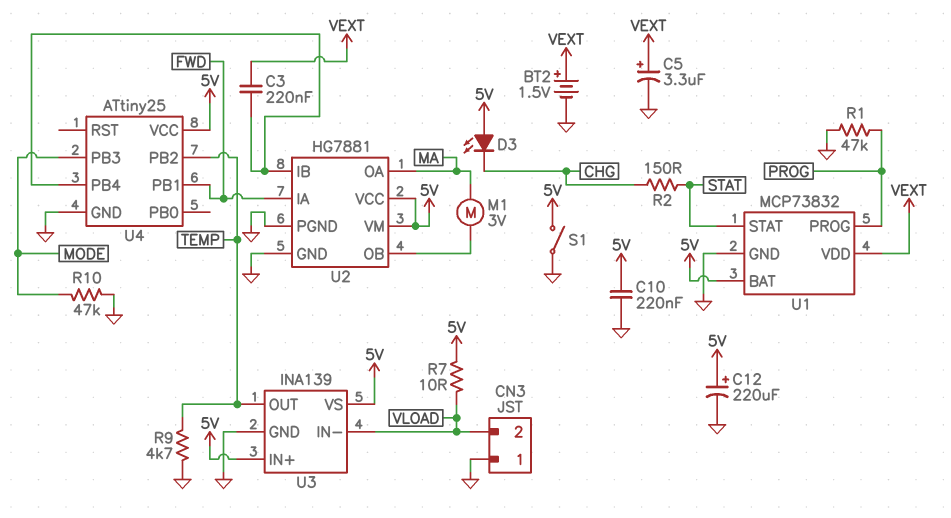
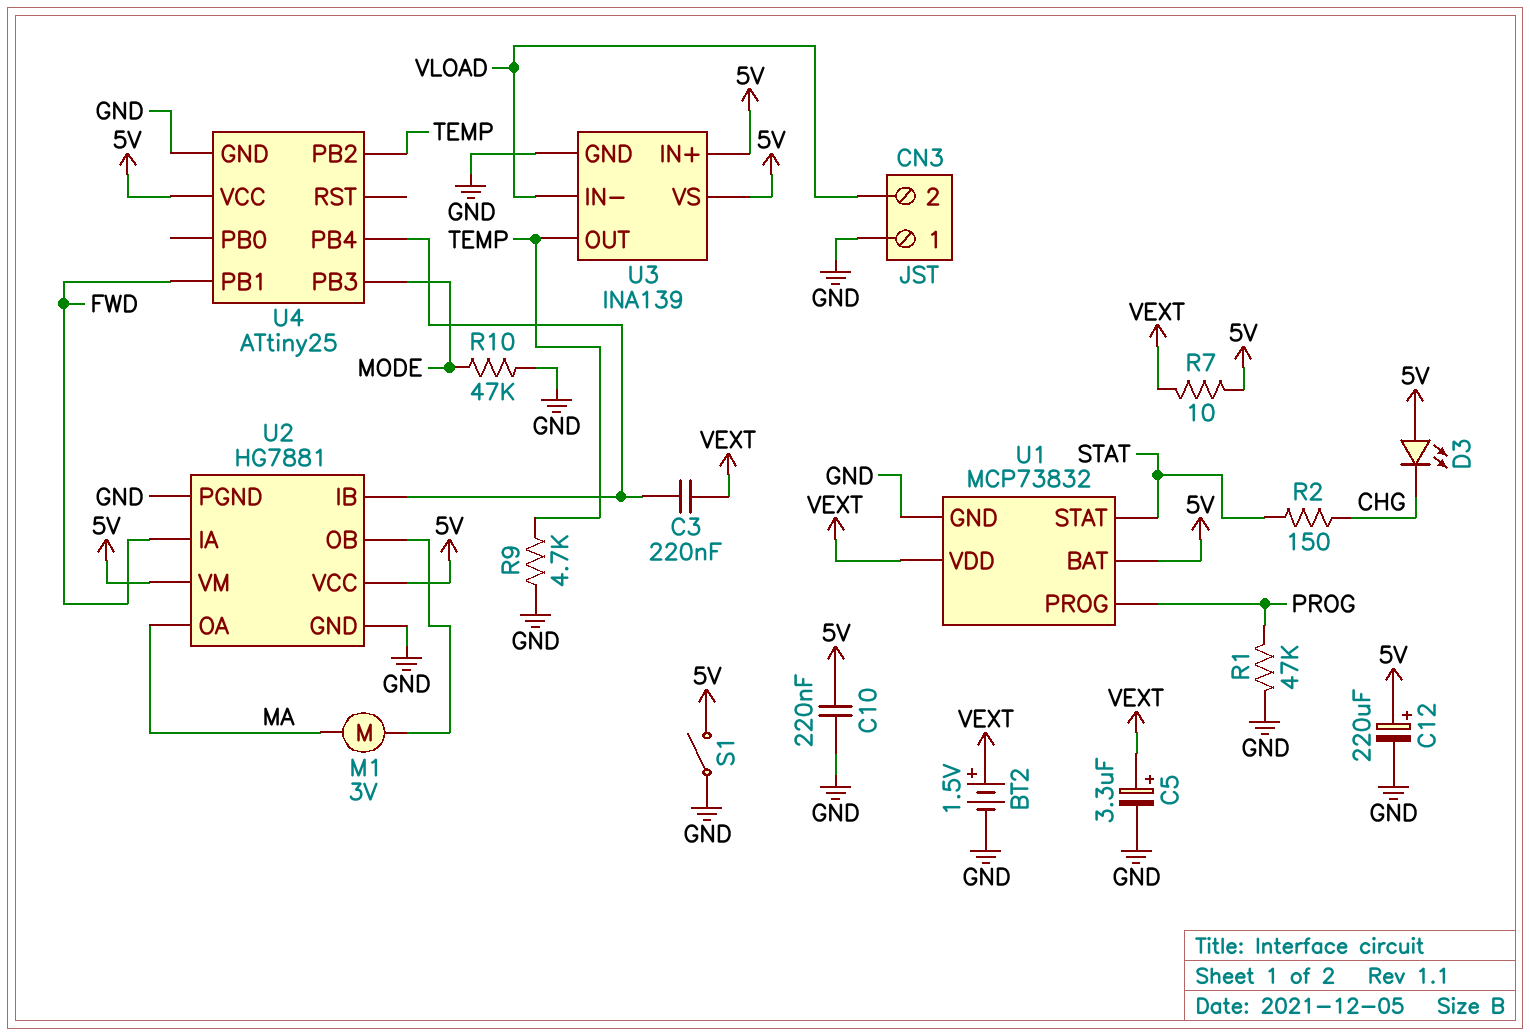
R7: 10 (5V, VLOAD) -> 10 (5V, VEXT)

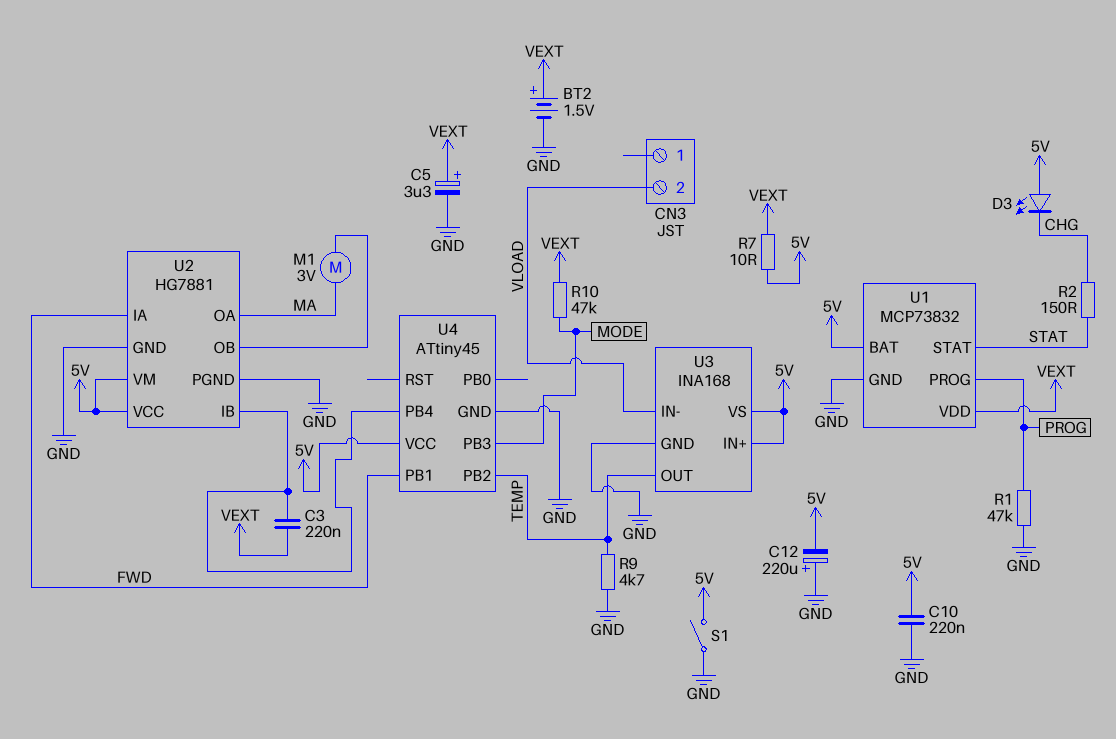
C12: 220uF (plus 5V, minus GND) -> 220uF (plus GND, minus 5V)
CN3 pin 1: GND -> none
R10: 47k (GND, MODE) -> 47k (MODE, VEXT)
U3: INA139 -> INA168
U4: ATtiny25 -> ATtiny45

